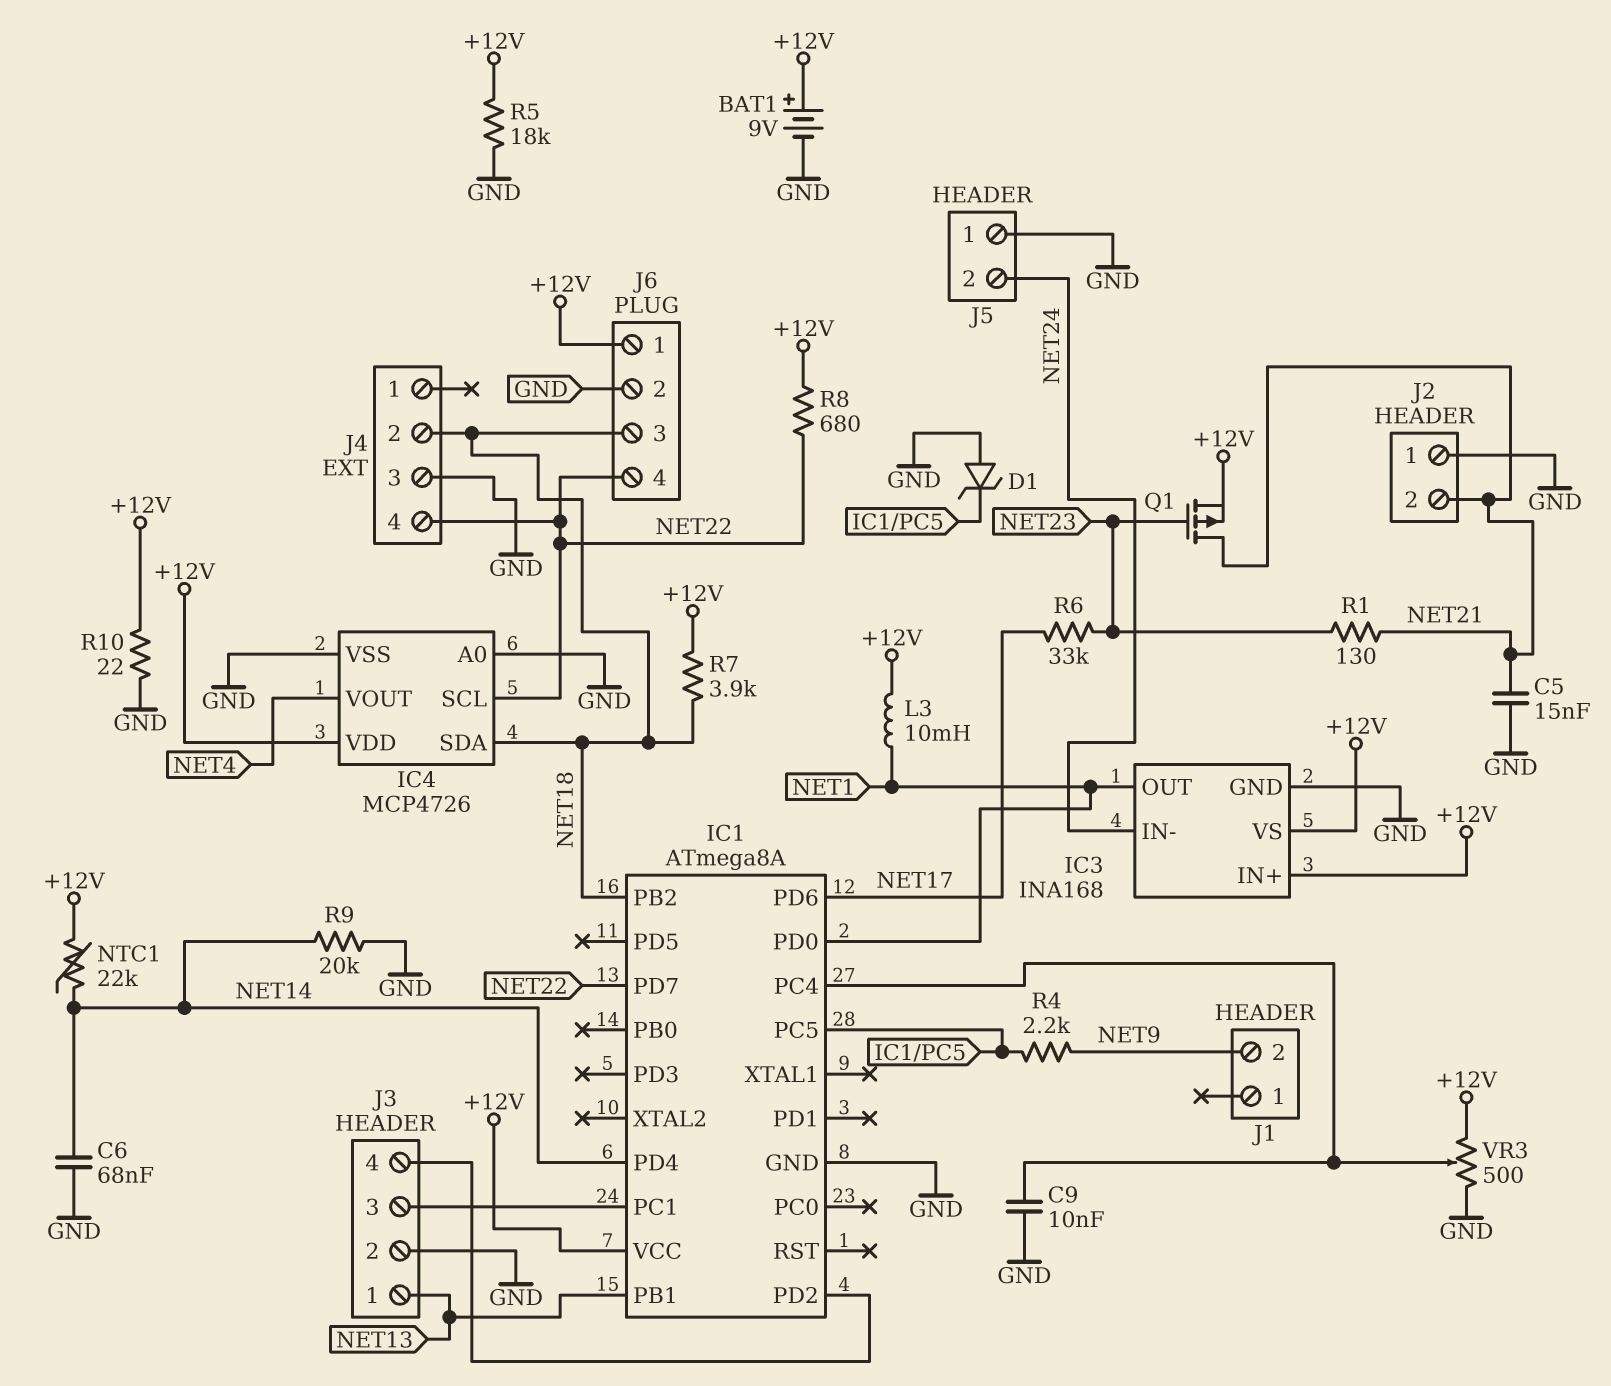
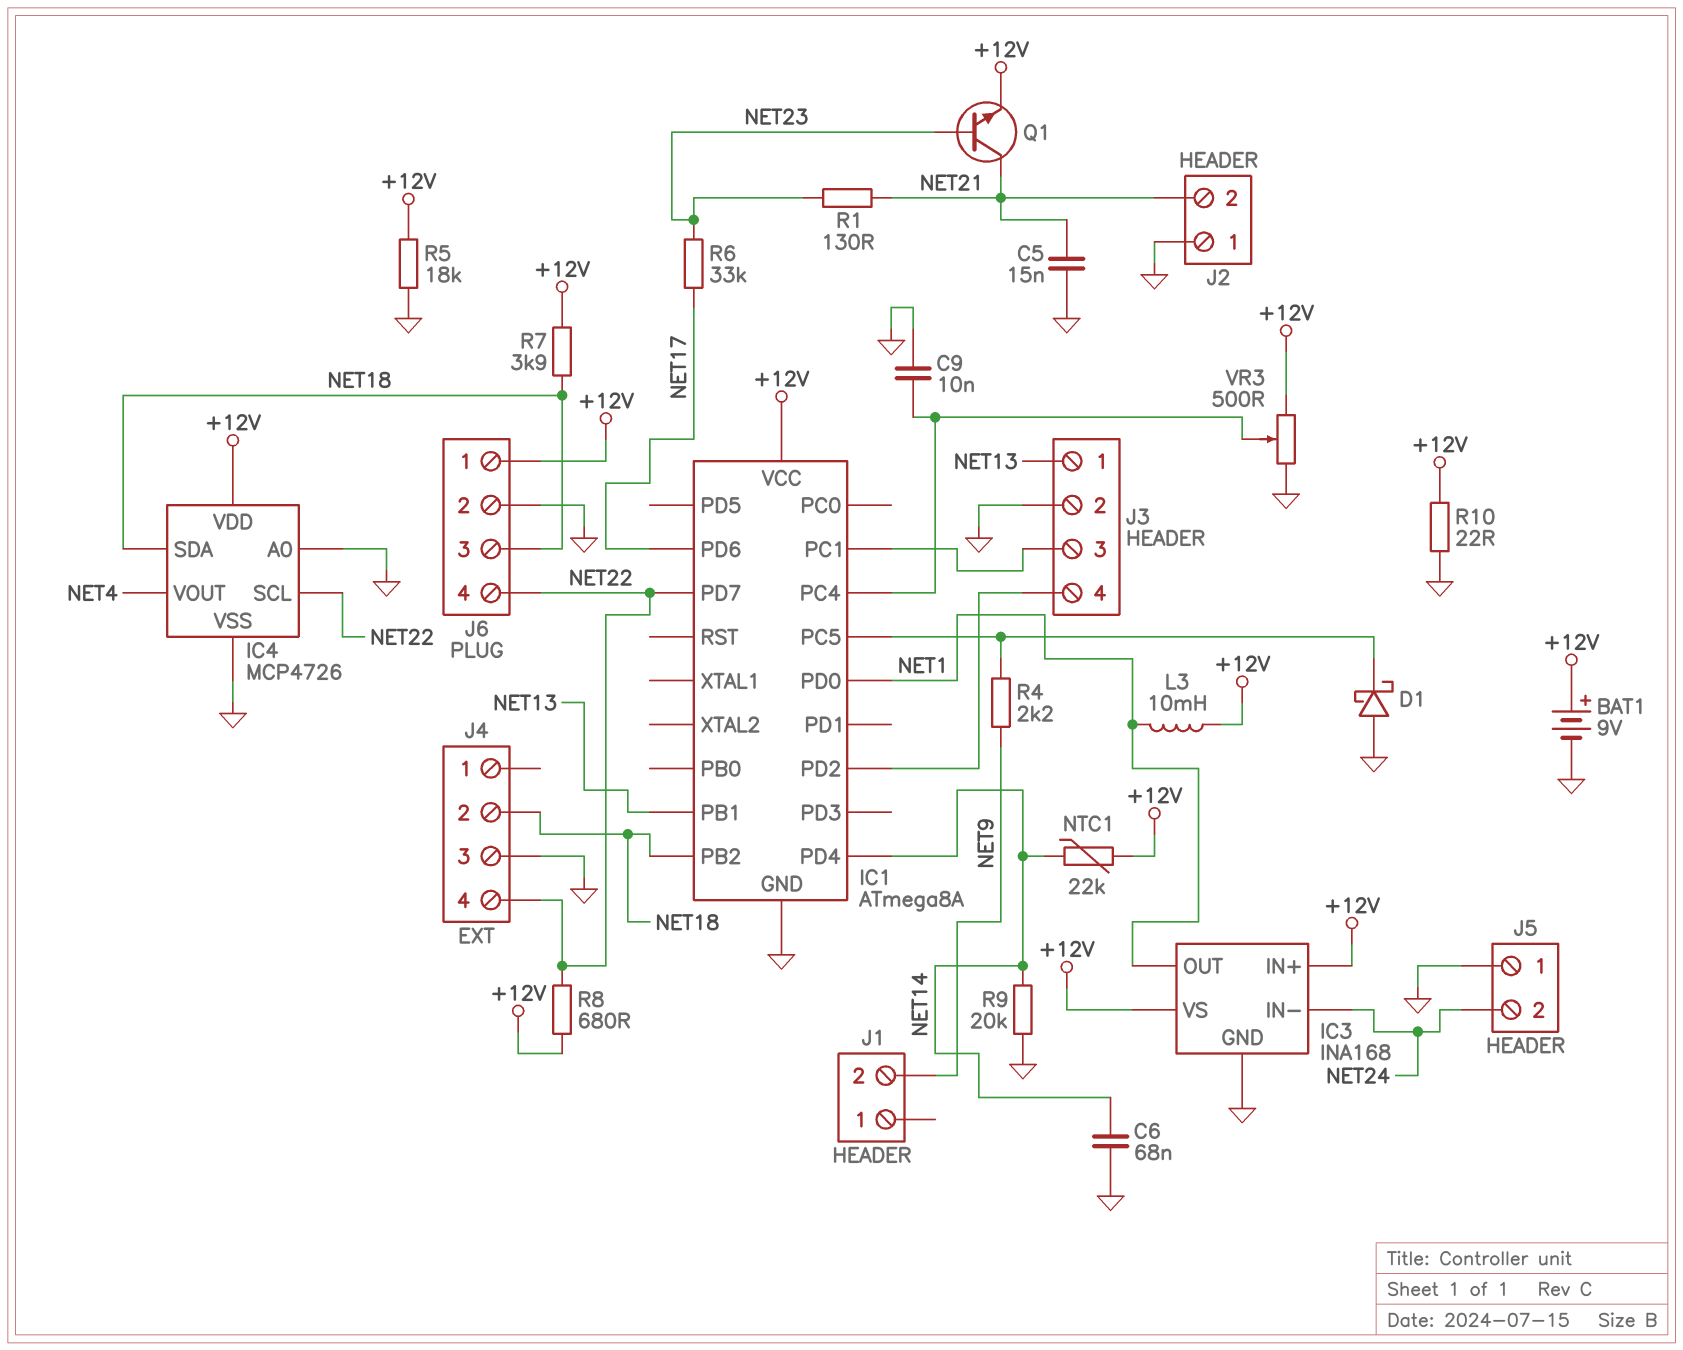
D1: zener (A GND, K IC1/PC5) -> schottky (A GND, K IC1/PC5)
Q1: PMOS (G NET23, D NET21, S +12V) -> NPN (B NET23, C NET21, E +12V)

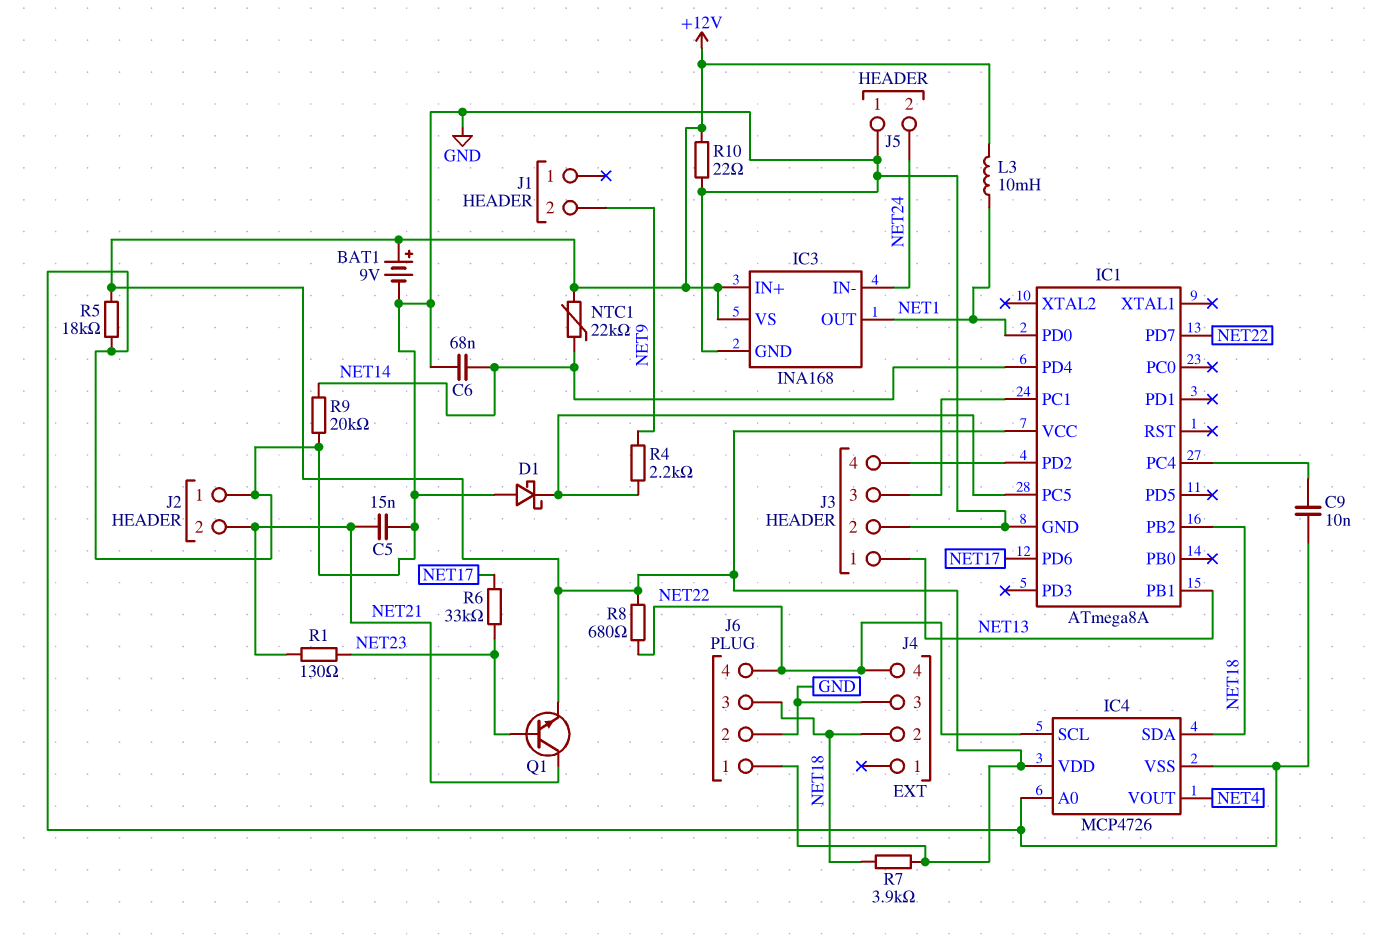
VR3: 500 (+12V, GND, wiper IC1/PC4) -> none

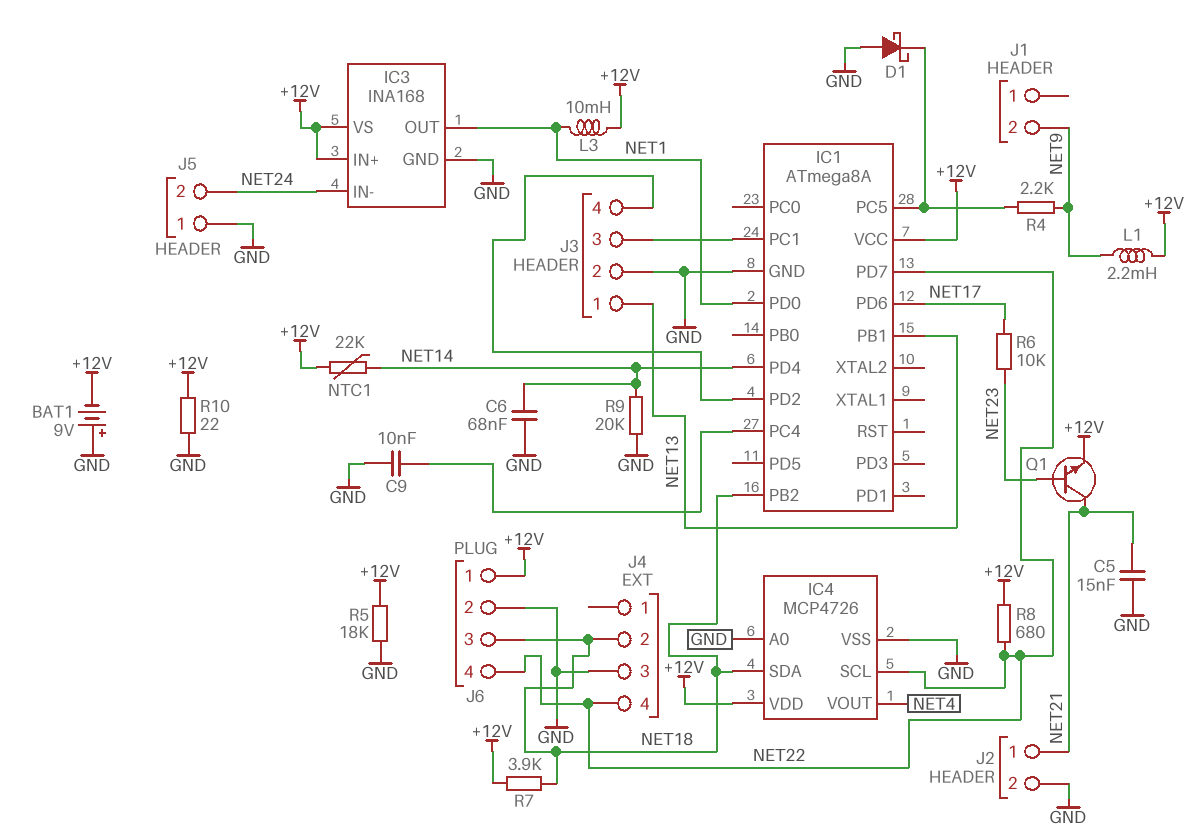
BAT1: 9V (plus +12V, minus GND) -> 9V (plus GND, minus +12V)
J2 pin 1: GND -> NET21
J2 pin 2: NET21 -> GND
L1: none -> 2.2mH (+12V, NET9)
R1: 130 (NET21, NET23) -> none
R6: 33k (NET17, NET23) -> 10k (NET17, NET23)

